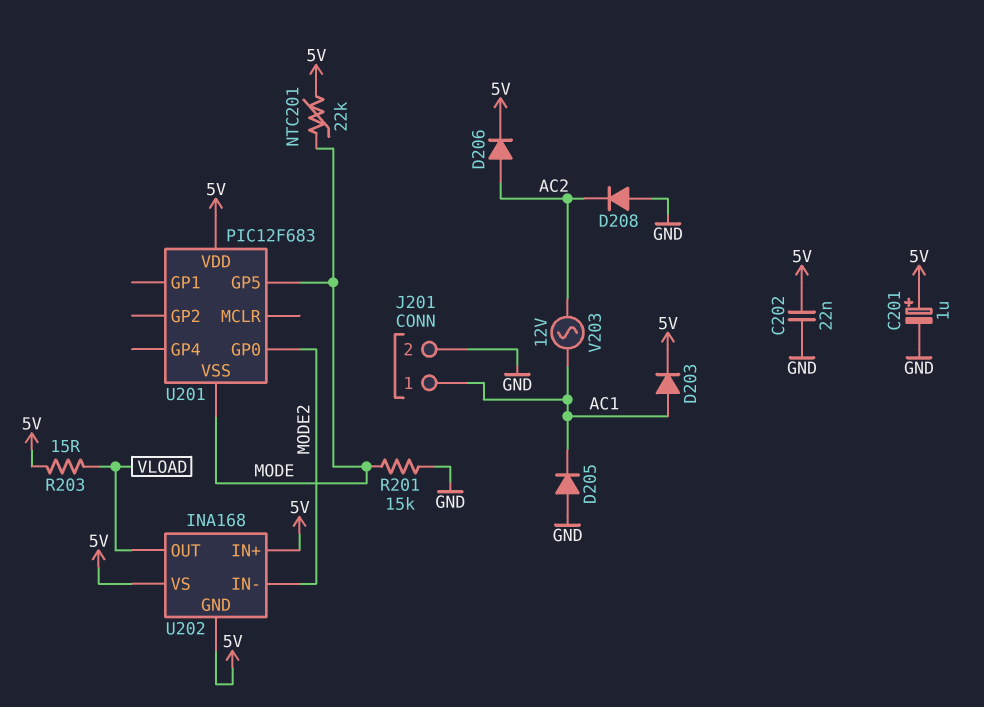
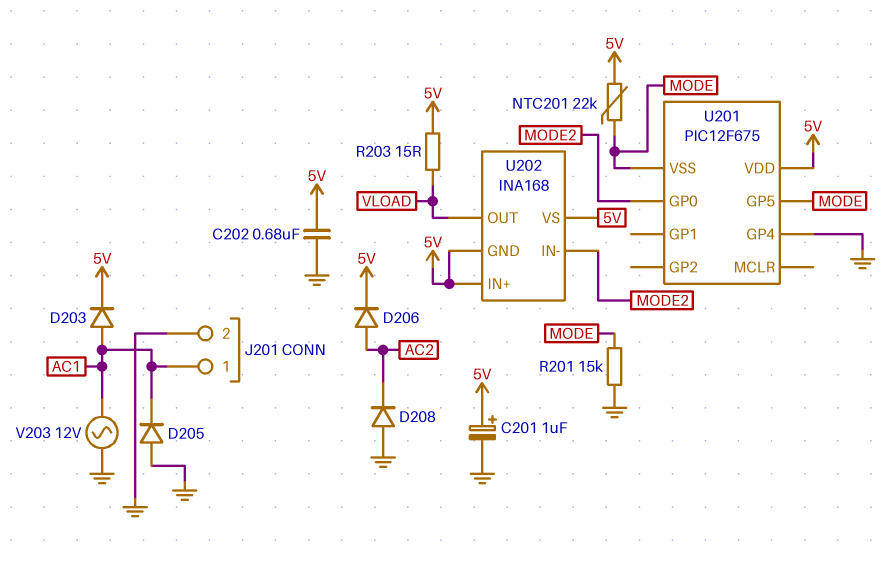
C202: 22nF (5V, GND) -> 680nF (5V, GND)
U201: PIC12F683 -> PIC12F675
U201 pin GP4: none -> GND
V203: AC 12V (AC1, AC2) -> AC 12V (AC1, GND)

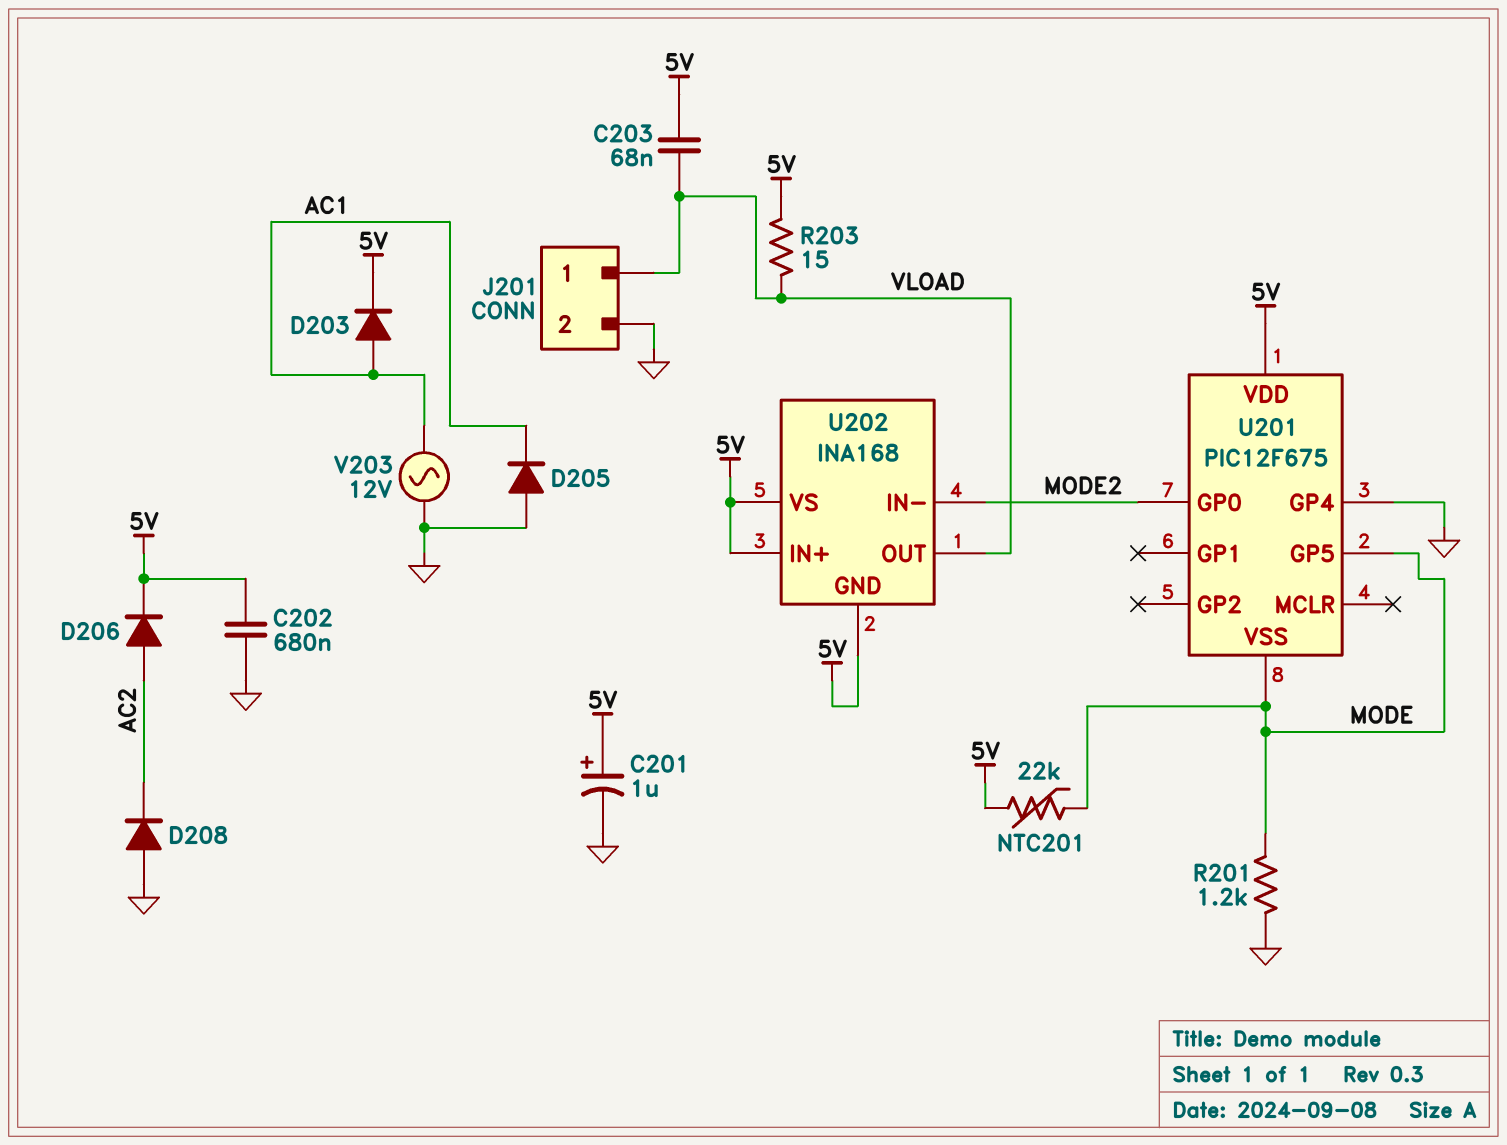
C203: none -> 68nF (5V, VLOAD)
J201 pin 1: AC1 -> VLOAD
R201: 15k (GND, MODE) -> 1.2k (GND, MODE)

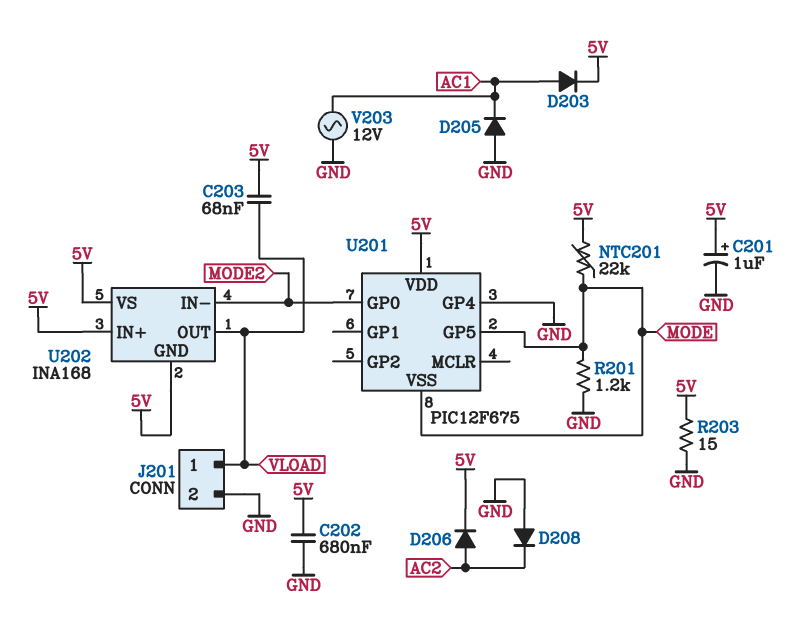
R203: 15 (5V, VLOAD) -> 15 (5V, GND)

